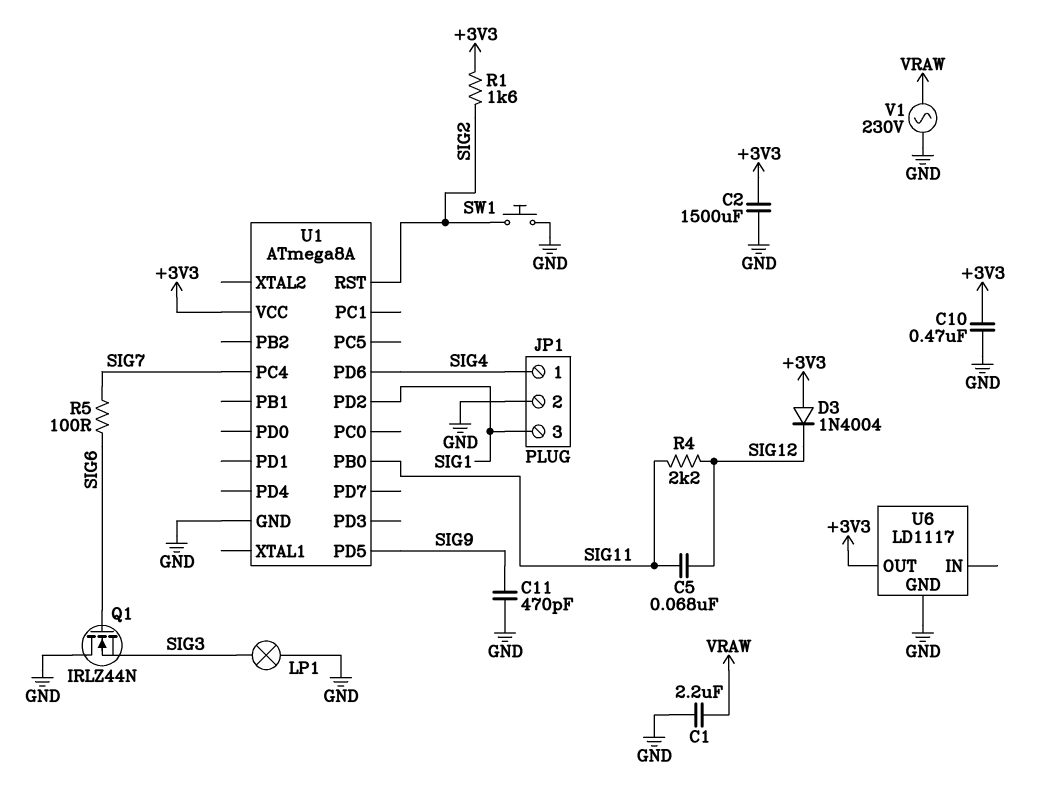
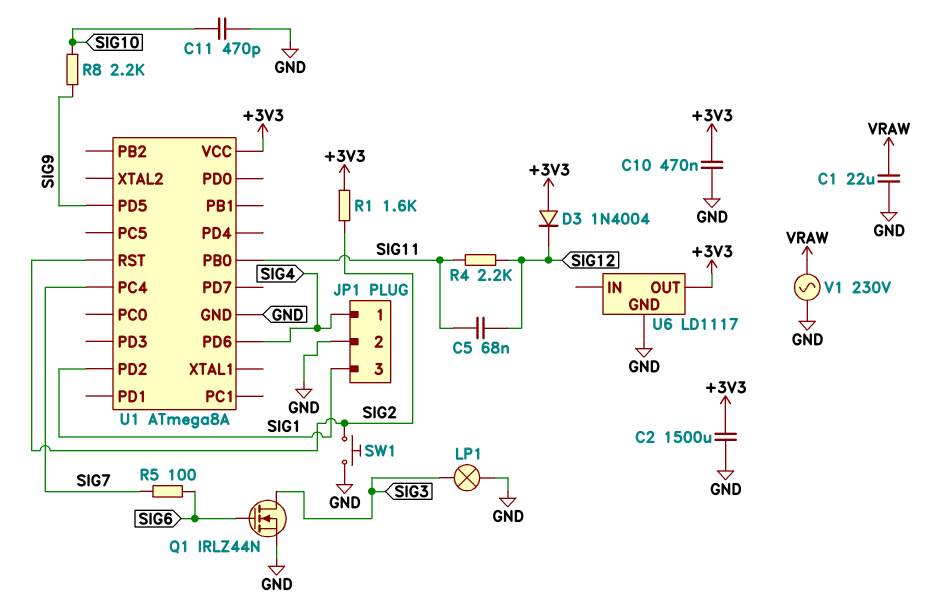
C1: 2.2uF (GND, VRAW) -> 22uF (GND, VRAW)
C11: 470pF (GND, SIG9) -> 470pF (GND, SIG10)
Q1: NMOS IRLZ44N (G SIG6, D GND, S SIG3) -> NMOS IRLZ44N (G SIG6, D SIG3, S GND)
R8: none -> 2.2k (SIG9, SIG10)

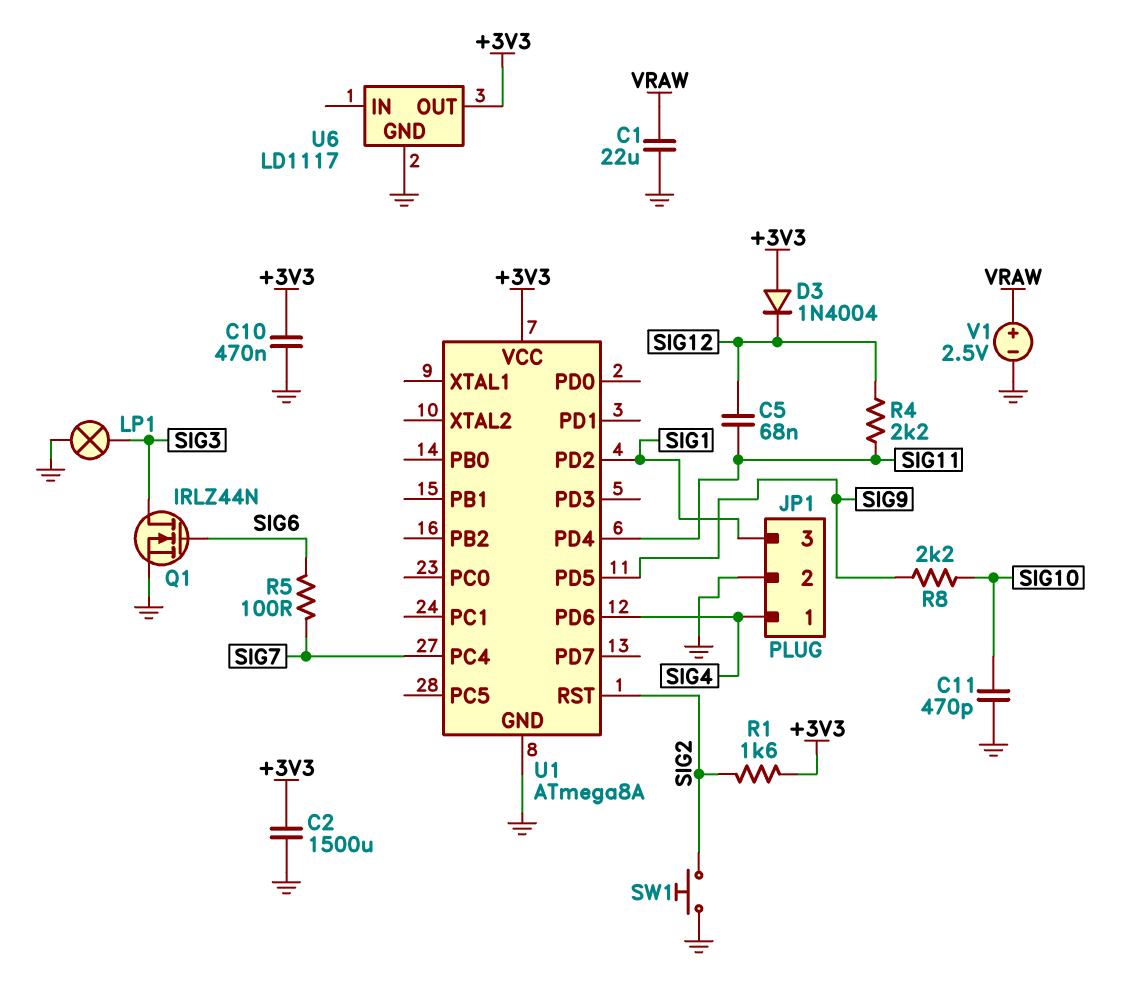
U1 pin PB0: SIG11 -> none
U1 pin PD4: none -> SIG11
V1: AC 230V (GND, VRAW) -> 2.5V (plus VRAW, minus GND)

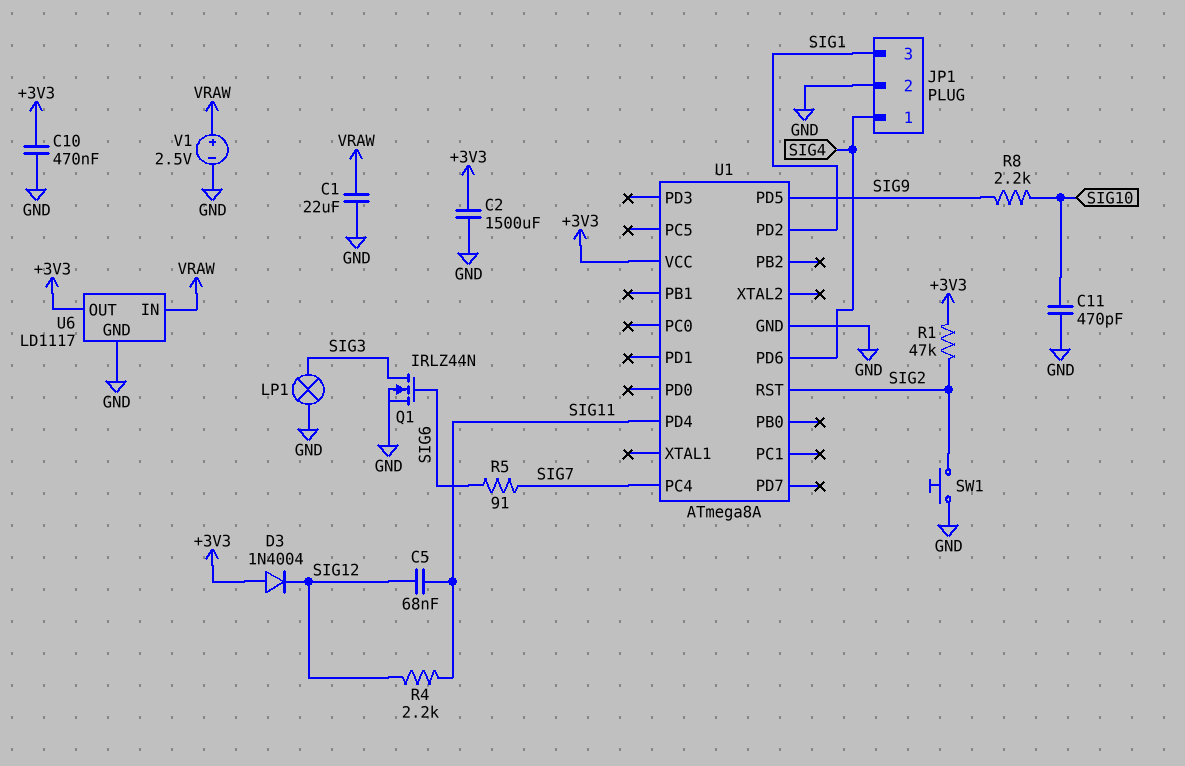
R1: 1.6k (+3V3, SIG2) -> 47k (+3V3, SIG2)
R5: 100 (SIG6, SIG7) -> 91 (SIG6, SIG7)
U6 pin IN: none -> VRAW

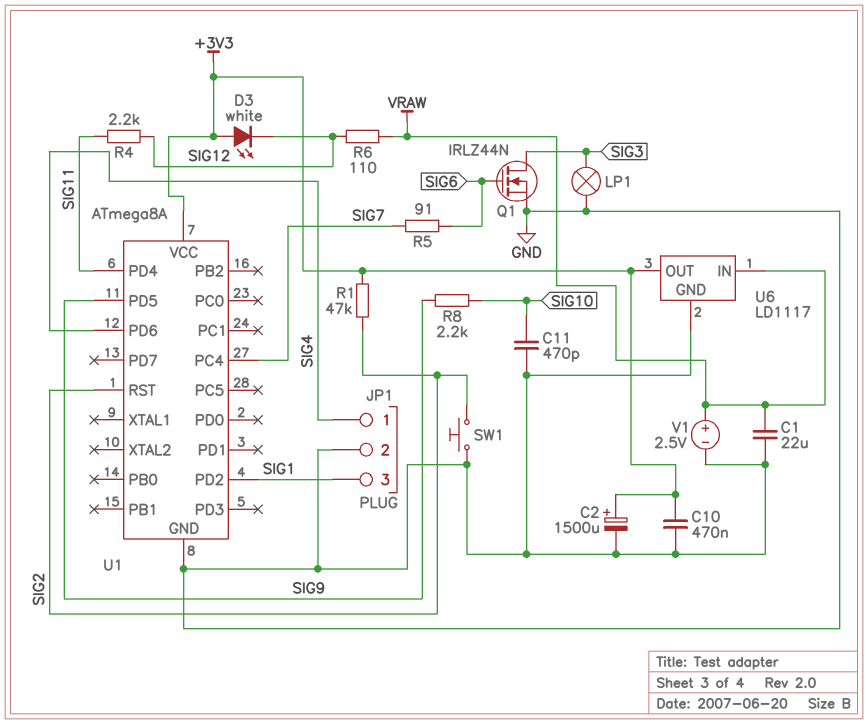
C2: 1500uF (+3V3, GND) -> 1500uF (plus +3V3, minus GND)
C5: 68nF (SIG11, SIG12) -> none
D3: diode 1N4004 (A +3V3, K SIG12) -> LED white (A +3V3, K SIG12)
R6: none -> 110 (SIG12, VRAW)

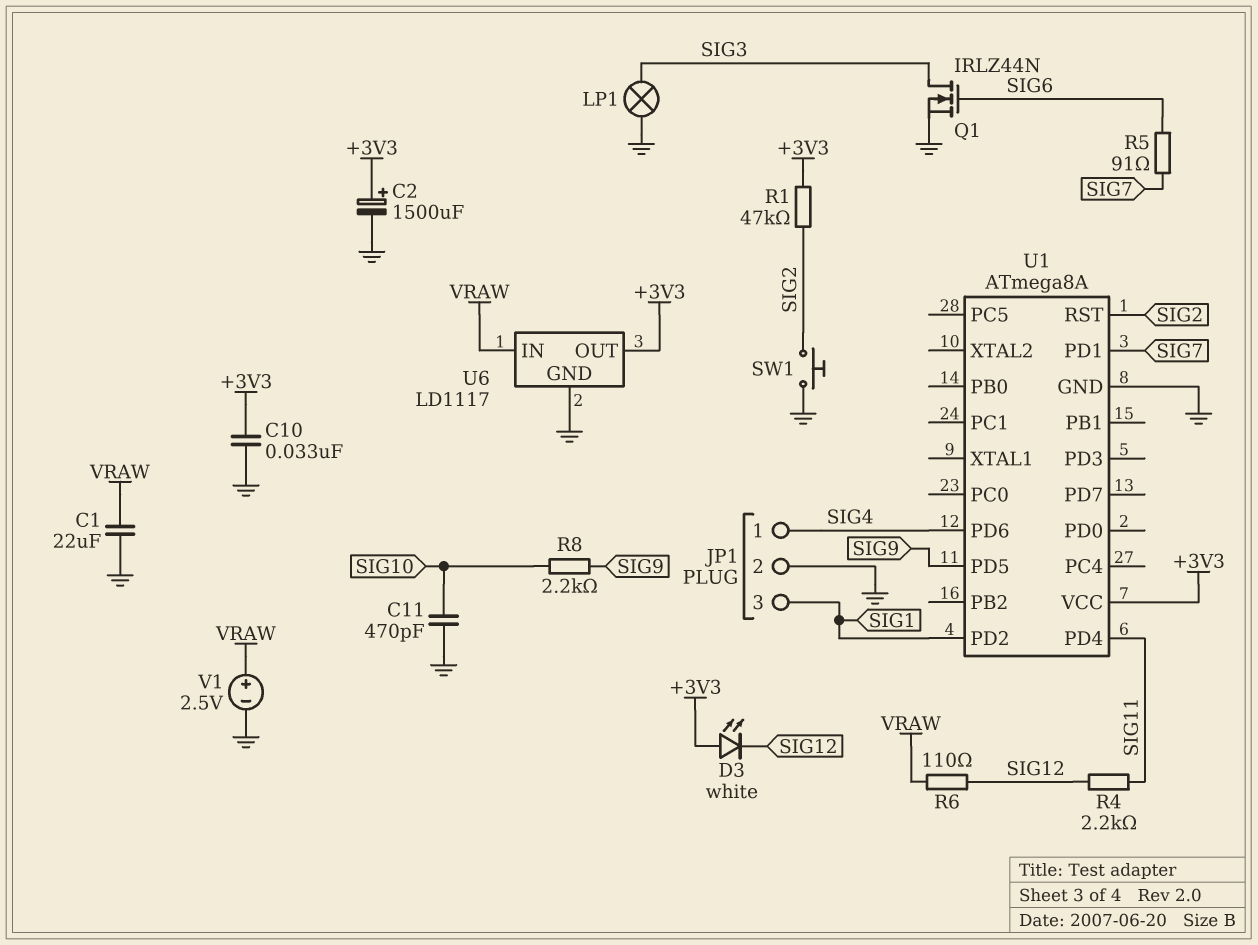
C10: 470nF (+3V3, GND) -> 33nF (+3V3, GND)
U1 pin PC4: SIG7 -> none
U1 pin PD1: none -> SIG7

